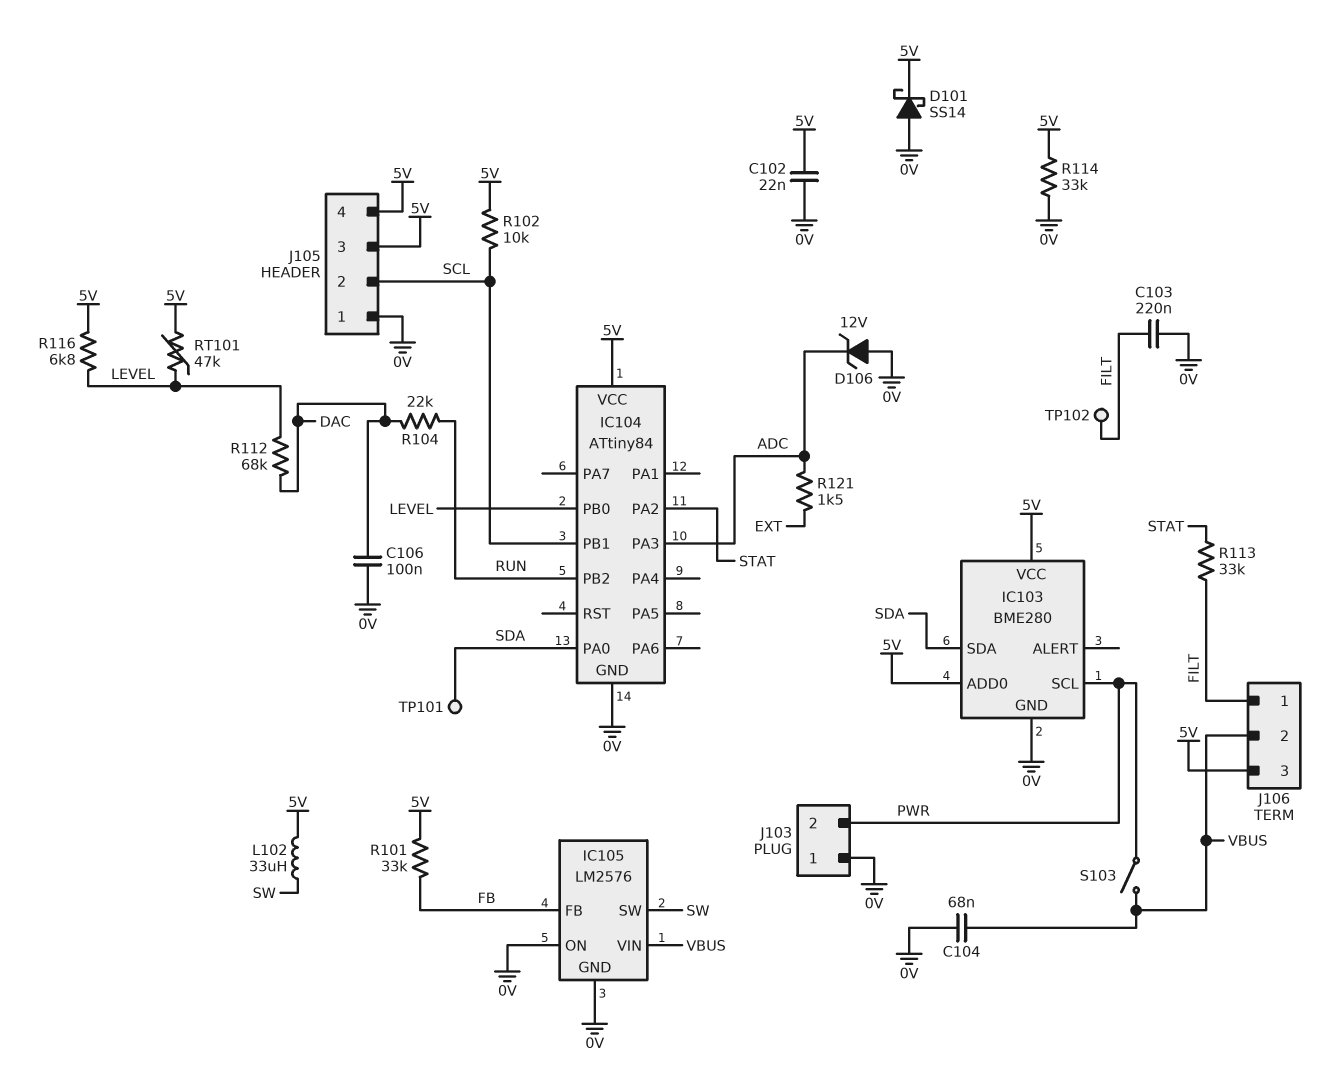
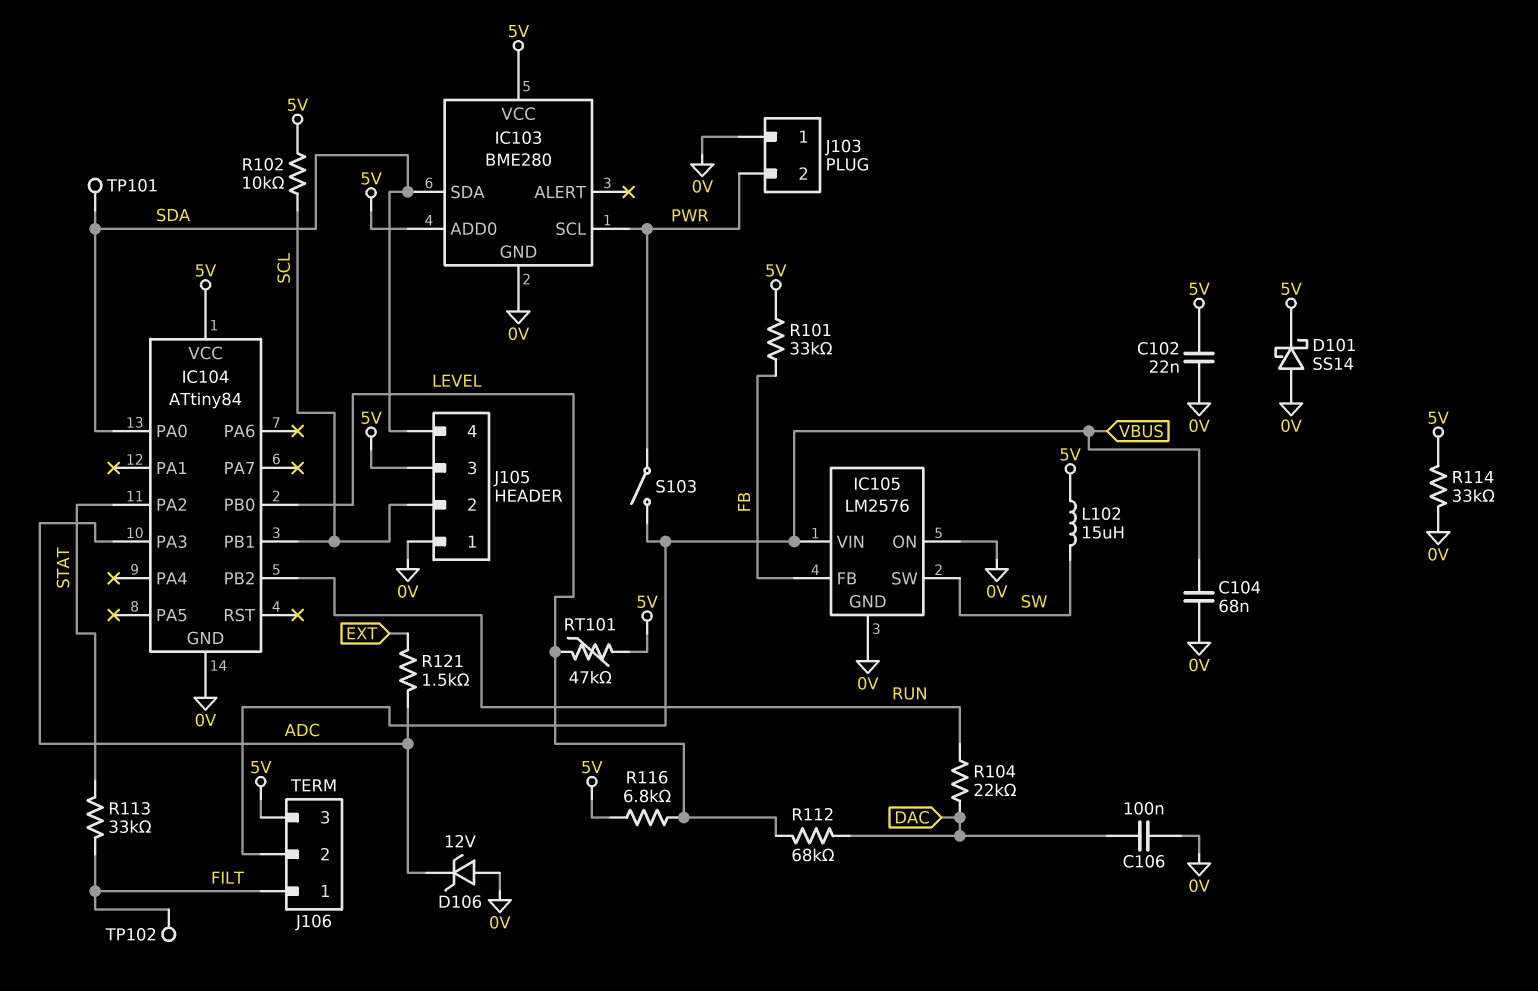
C103: 220nF (0V, FILT) -> none
J105 pin 4: 5V -> SDA
L102: 33uH (5V, SW) -> 15uH (5V, SW)

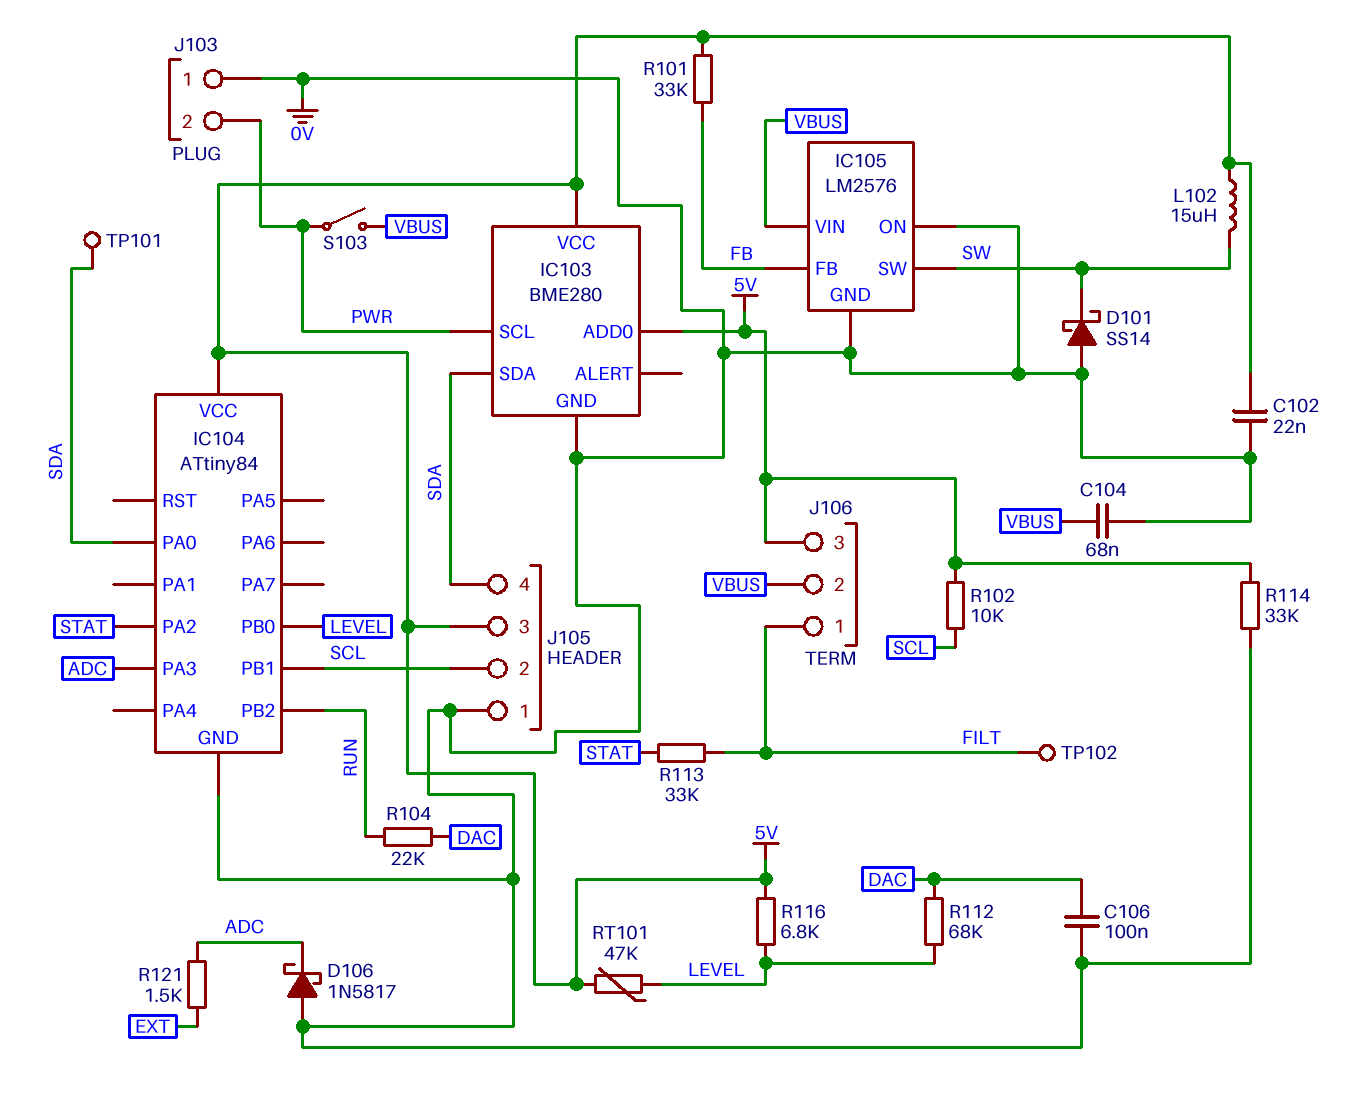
D101: schottky SS14 (A 0V, K 5V) -> schottky SS14 (A 0V, K SW)
D106: zener 12V (A 0V, K ADC) -> schottky 1N5817 (A 0V, K ADC)

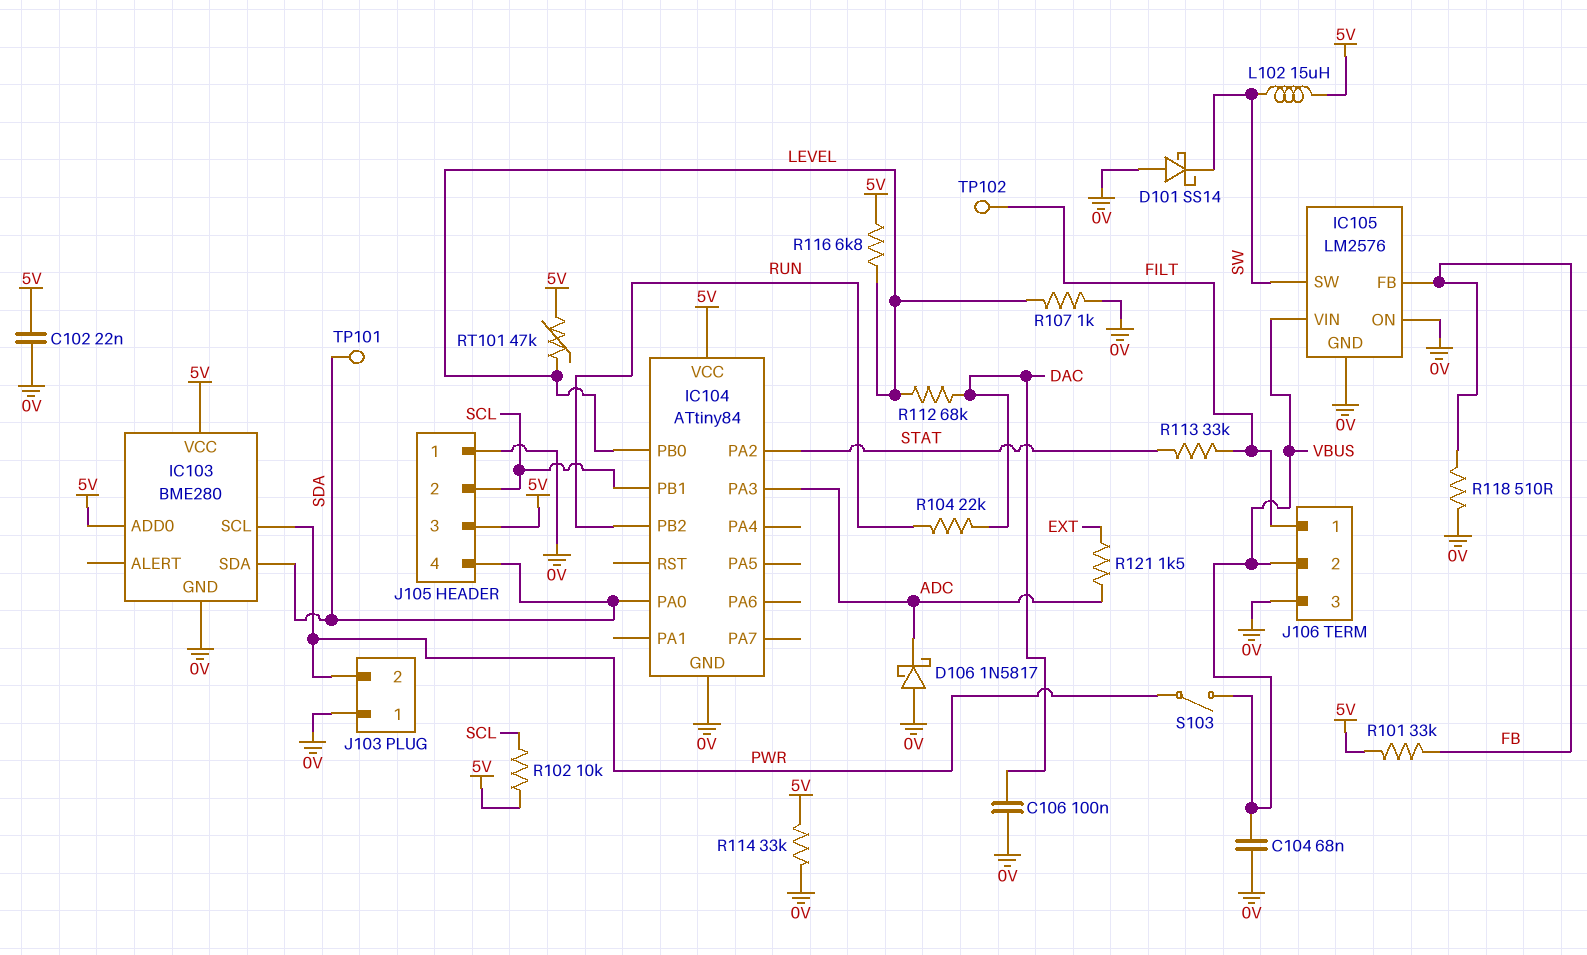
J106 pin 3: 5V -> 0V
R107: none -> 1k (0V, LEVEL)
R118: none -> 510 (0V, FB)

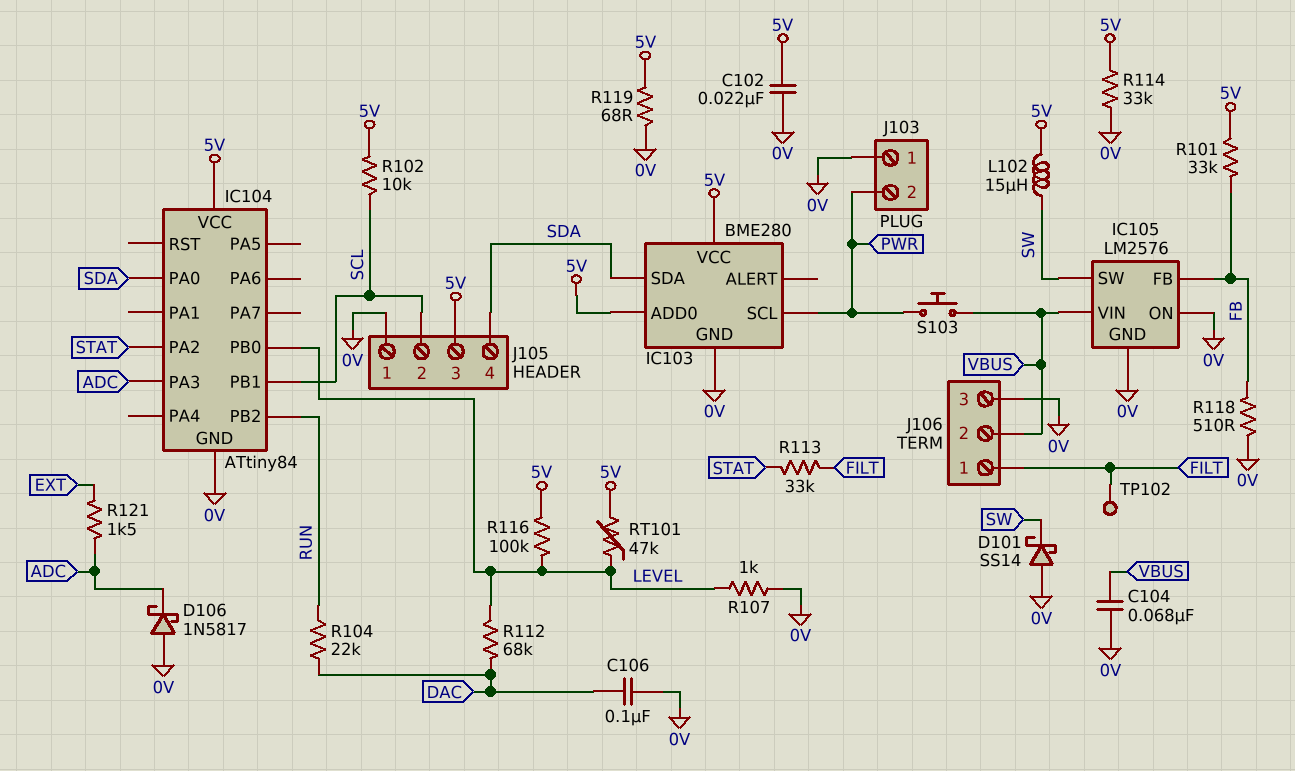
R116: 6.8k (5V, LEVEL) -> 100k (5V, LEVEL)
R119: none -> 68 (0V, 5V)
S103: switch (PWR, VBUS) -> button (PWR, VBUS)
TP101: test point (SDA) -> none

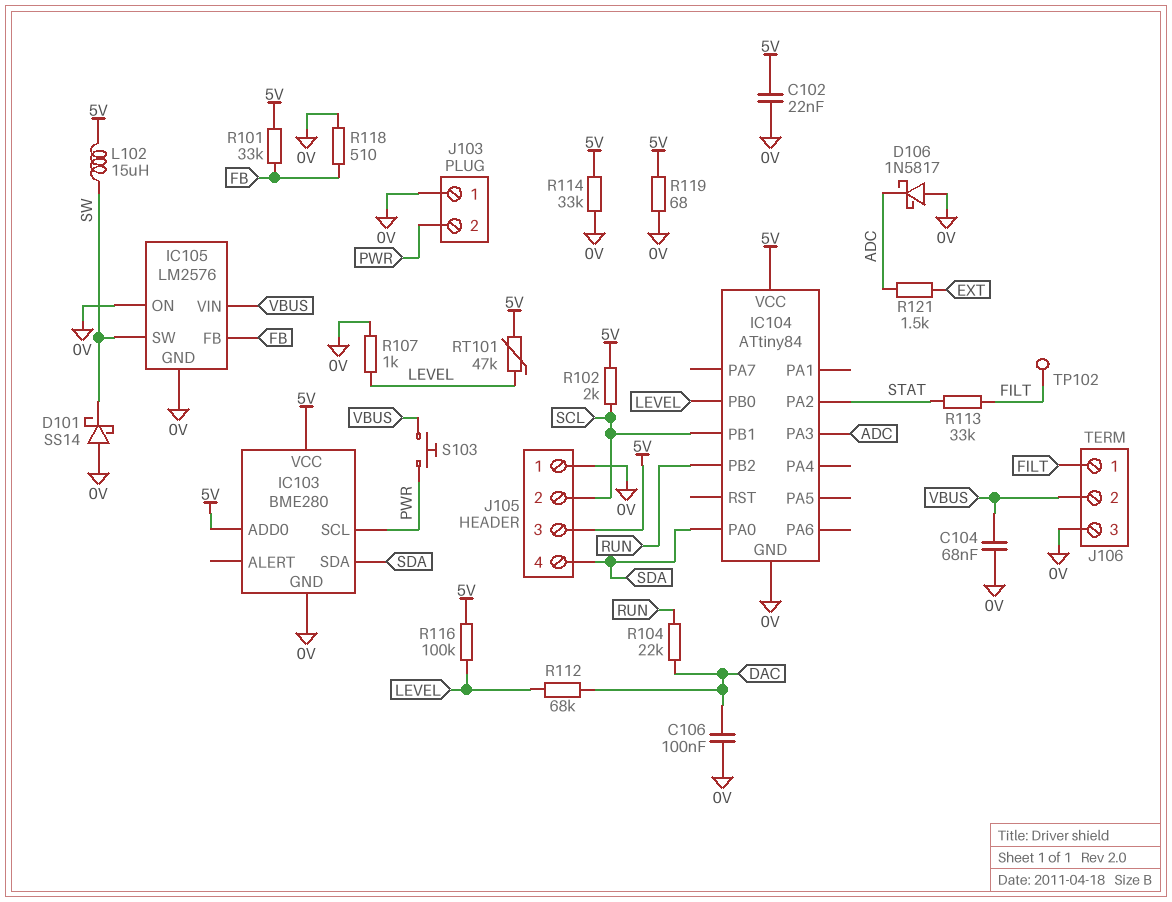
R102: 10k (5V, SCL) -> 2k (5V, SCL)

